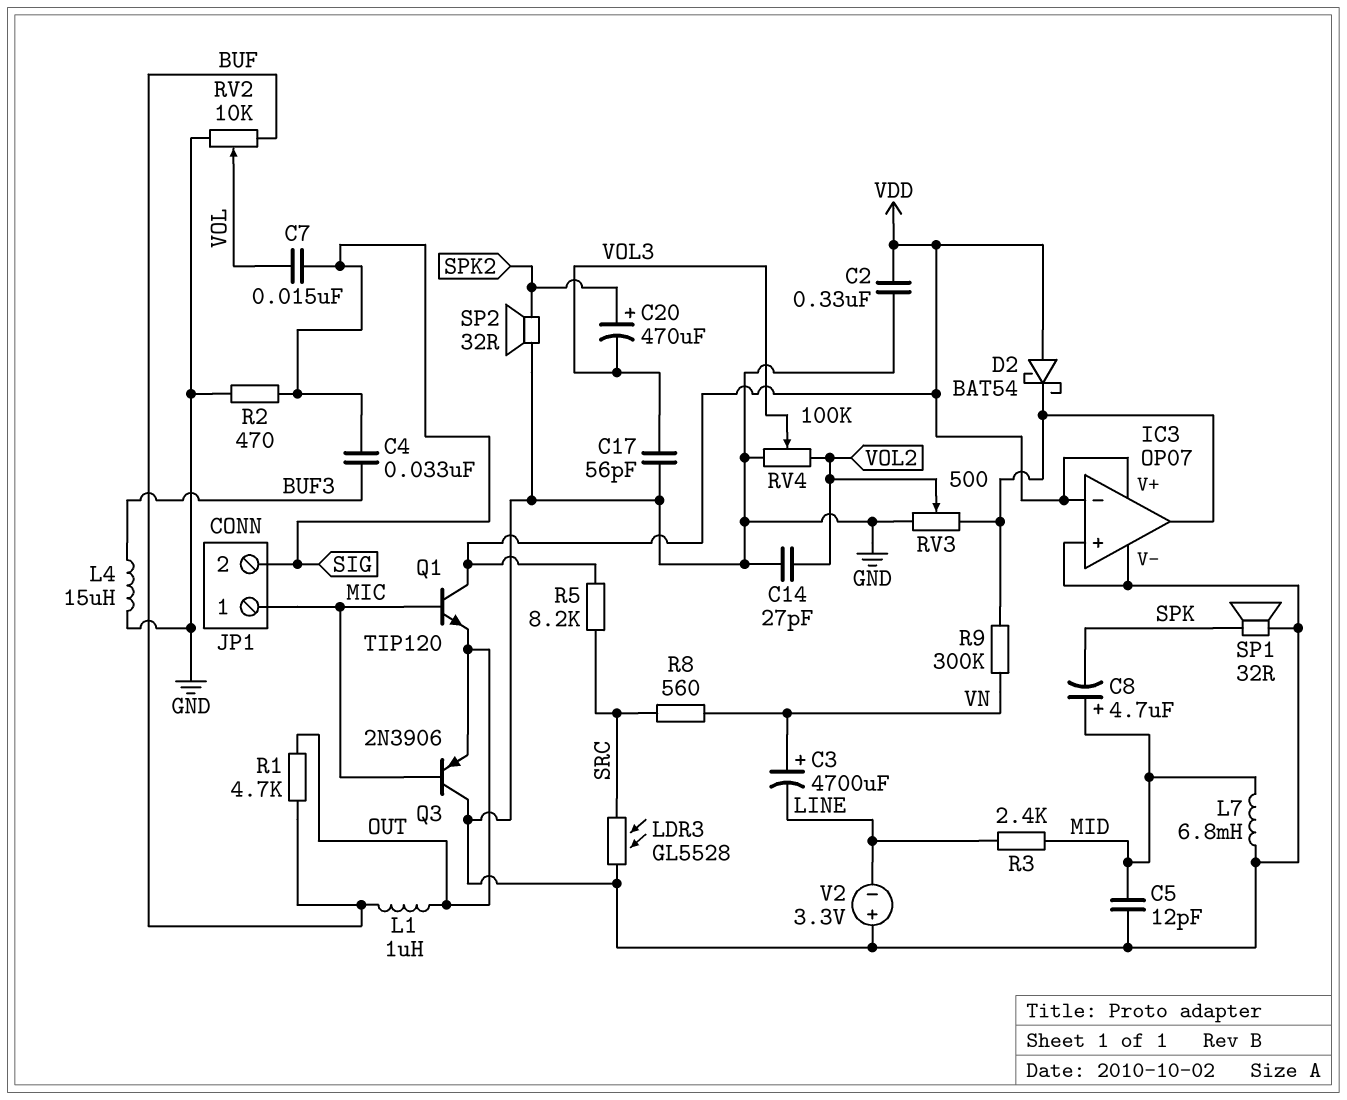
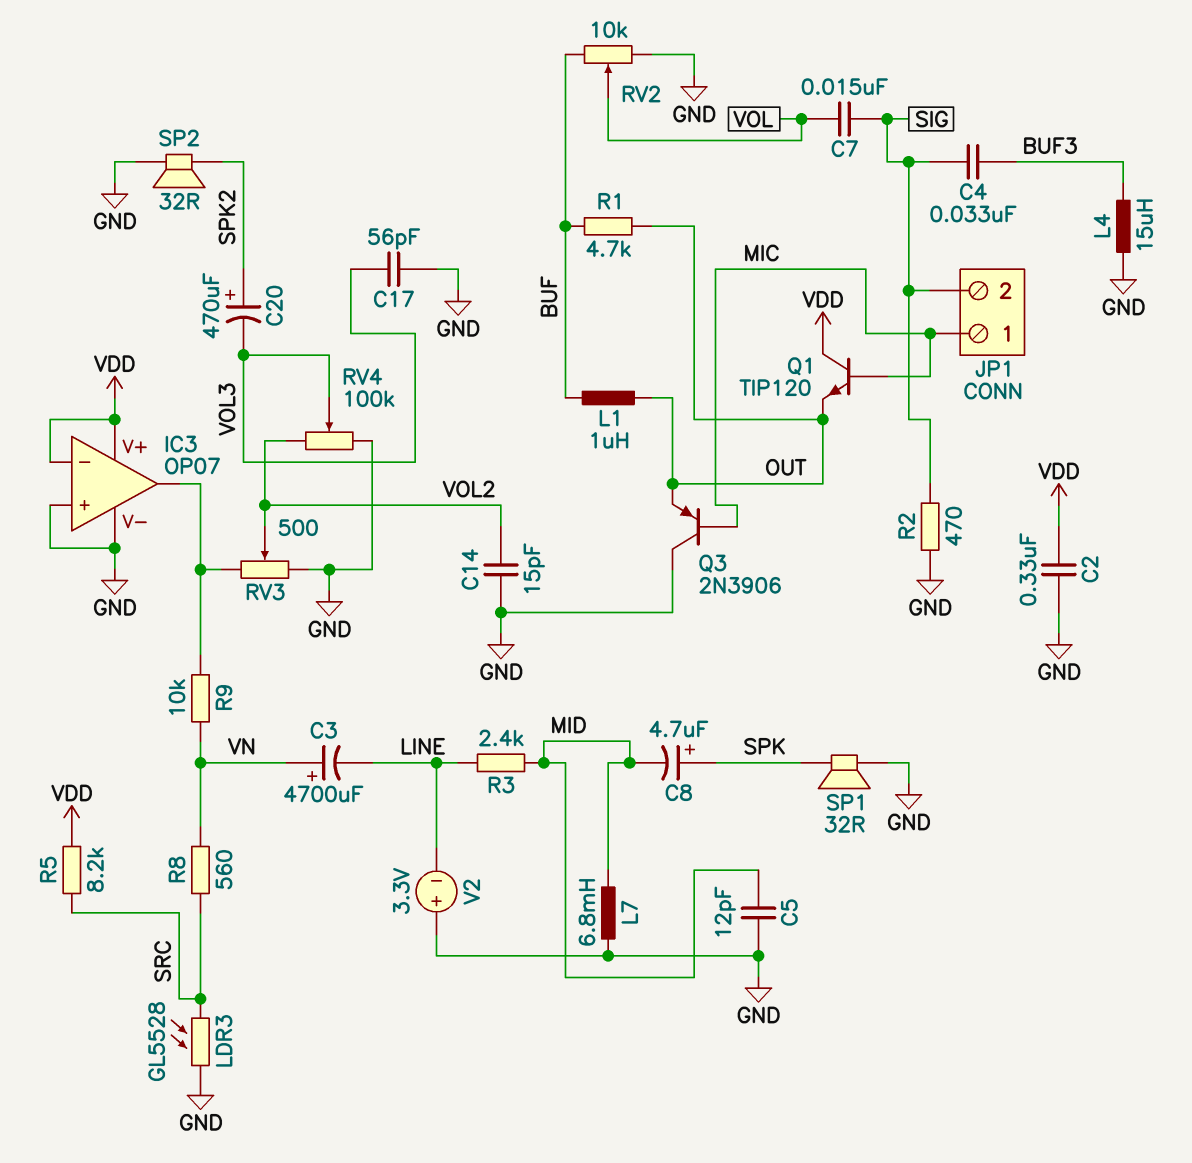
C8: 4.7uF (plus MID, minus SPK) -> 4.7uF (plus SPK, minus MID)
C14: 27pF (GND, VOL2) -> 15pF (GND, VOL2)
D2: schottky BAT54 (A VDD, K IC3/out) -> none
R9: 300k (IC3/out, VN) -> 10k (IC3/out, VN)

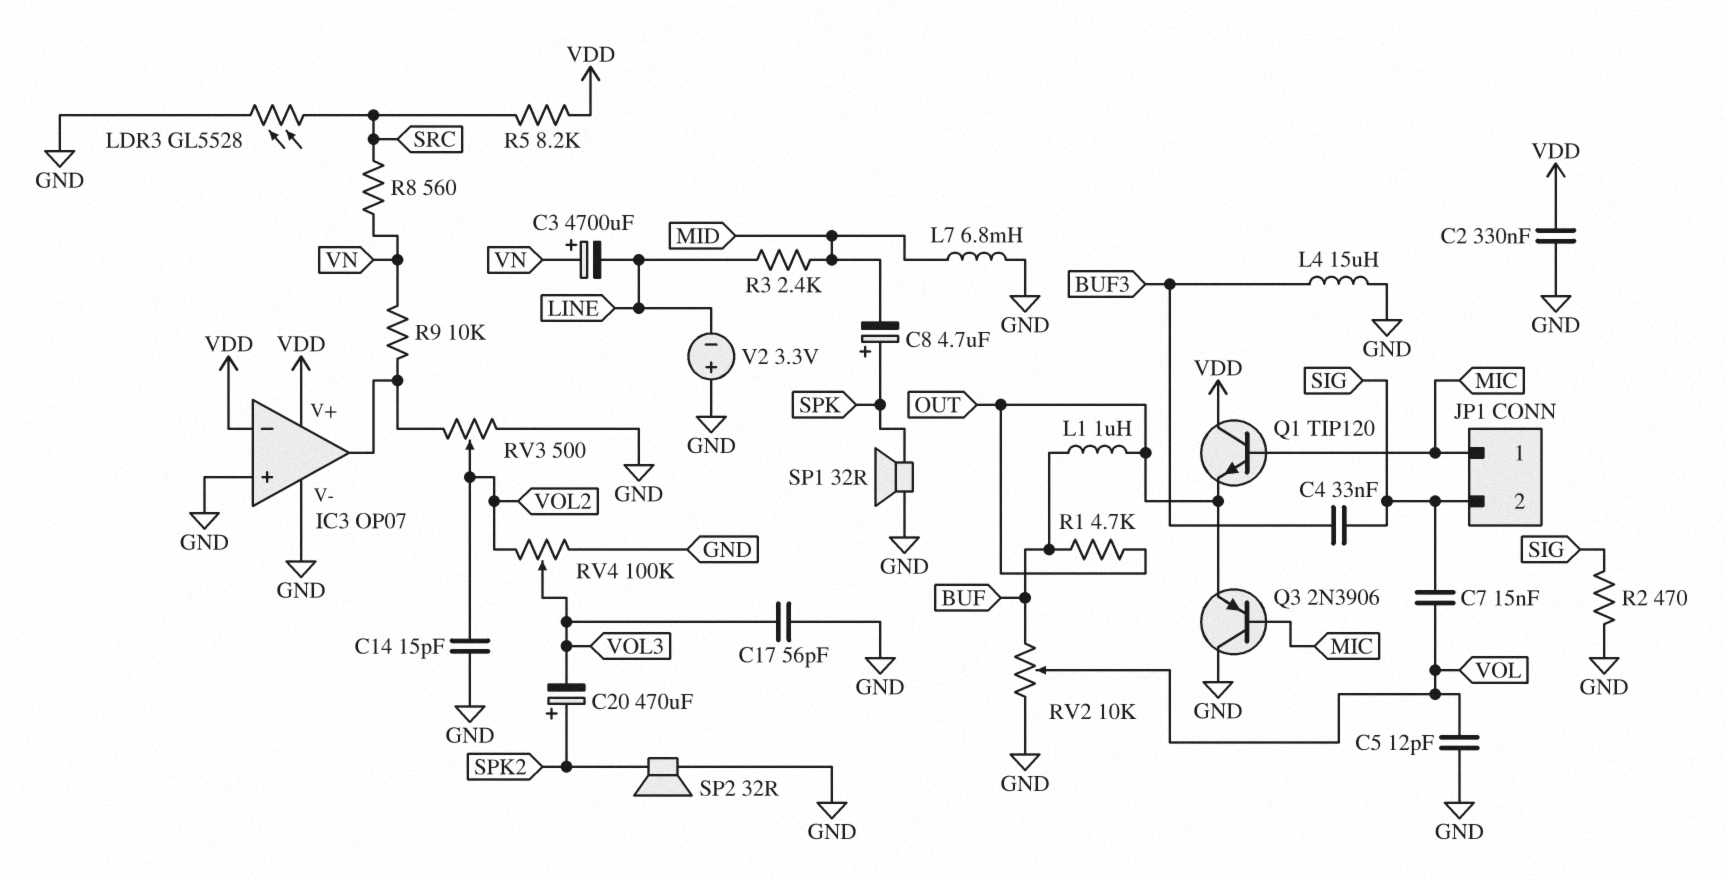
C5: 12pF (GND, MID) -> 12pF (GND, VOL)

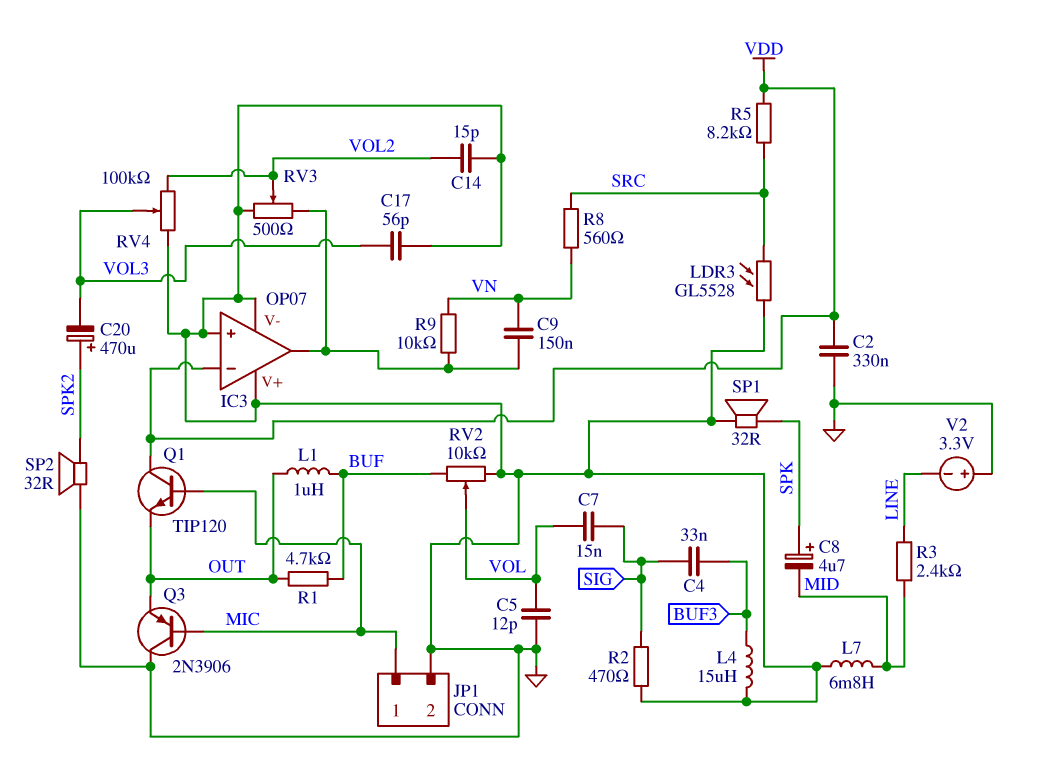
C3: 4700uF (plus VN, minus LINE) -> none
C9: none -> 150nF (IC3/out, VN)
IC3 pin V+: VDD -> GND
JP1 pin 2: SIG -> GND

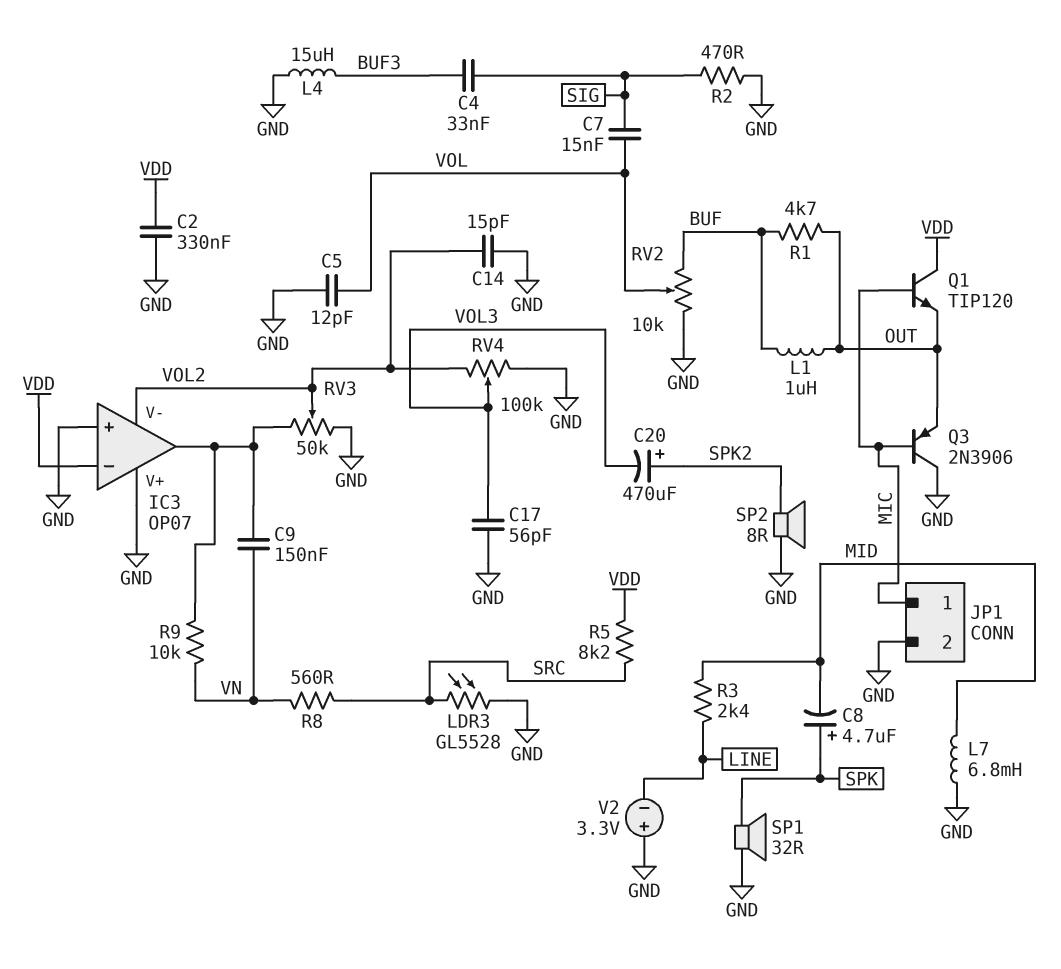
IC3 pin V-: GND -> VOL2
RV3: 500 (GND, IC3/out, wiper VOL2) -> 50k (GND, IC3/out, wiper VOL2)
SP2: speaker 32R (GND, SPK2) -> speaker 8R (GND, SPK2)

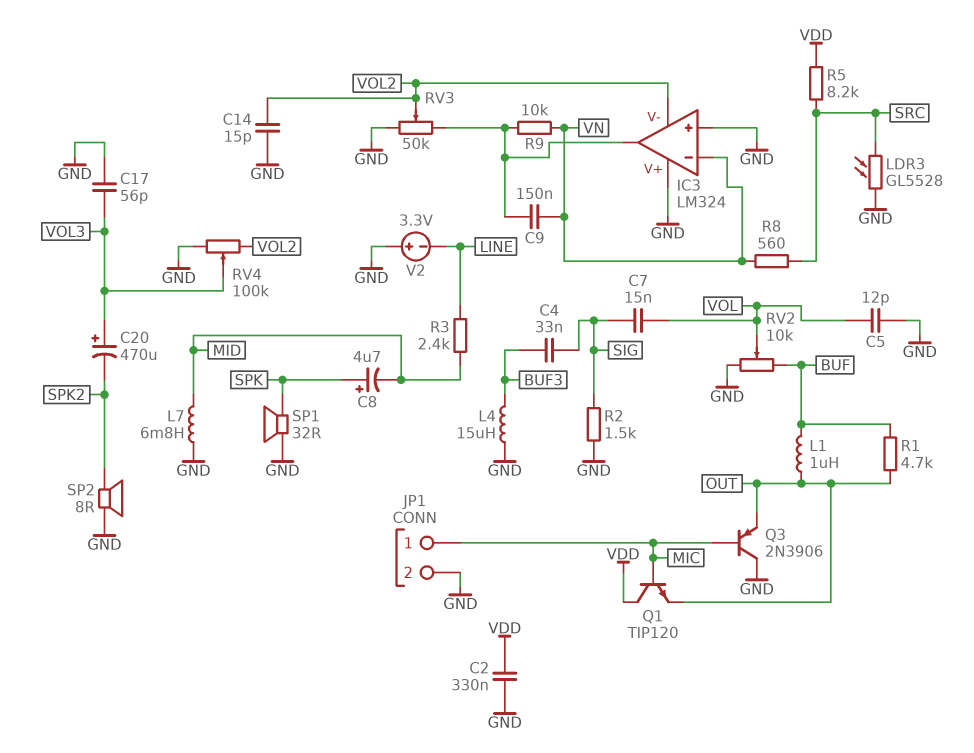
C20: 470uF (plus SPK2, minus VOL3) -> 470uF (plus VOL3, minus SPK2)
IC3: OP07 -> LM324
IC3 pin in-: VDD -> VN
R2: 470 (GND, SIG) -> 1.5k (GND, SIG)

